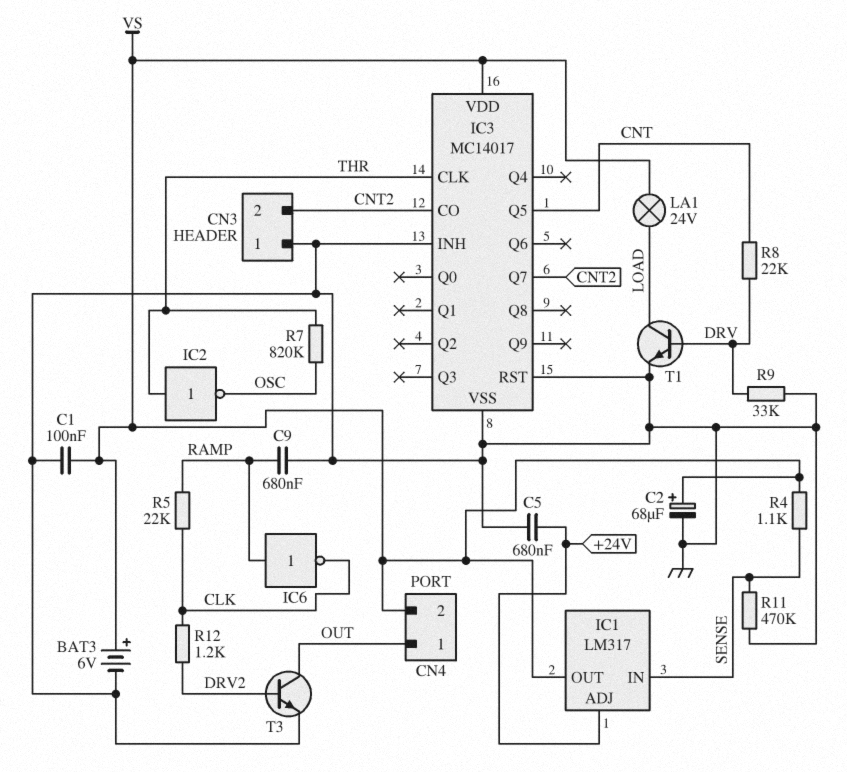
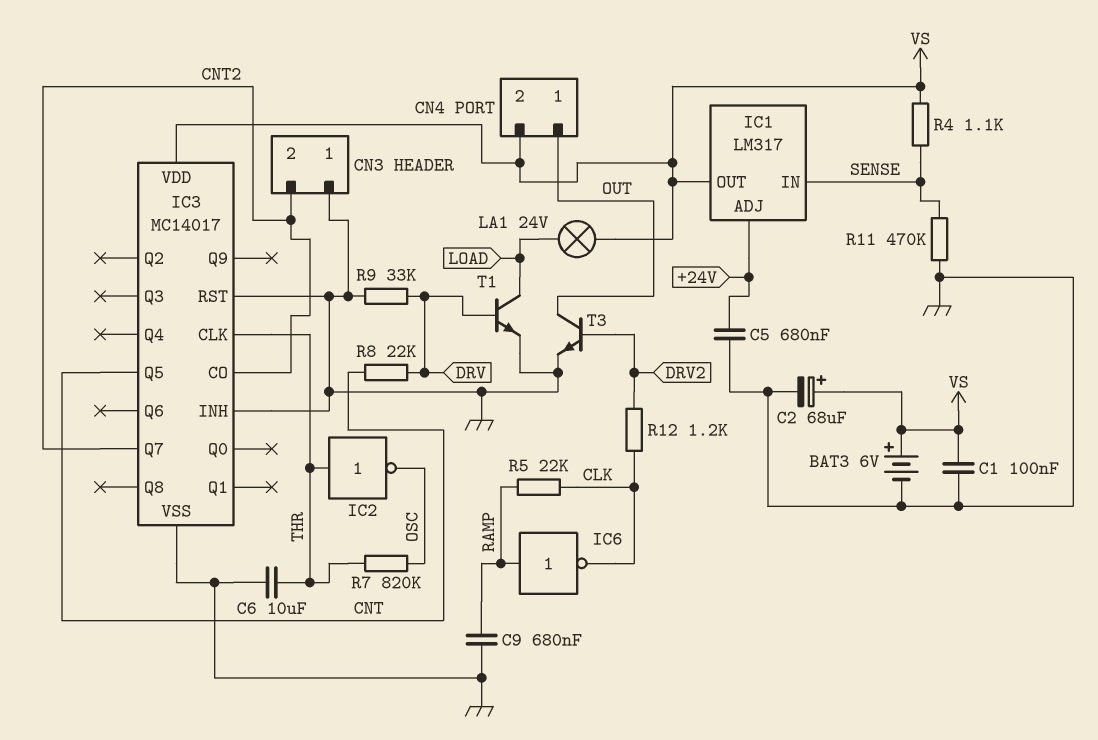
C6: none -> 10uF (GND, THR)

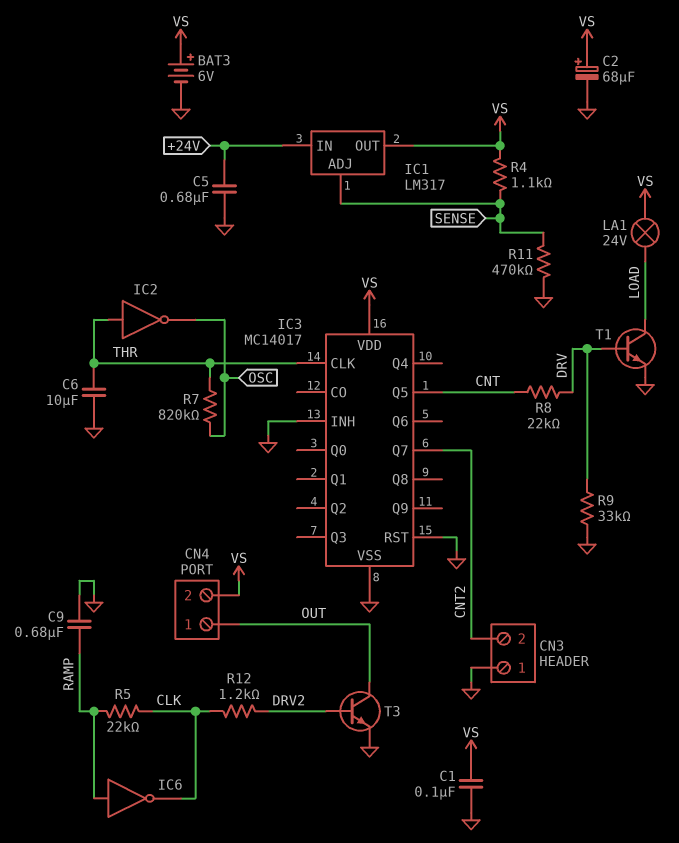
IC1 pin ADJ: +24V -> SENSE
IC1 pin IN: SENSE -> +24V
IC3 pin CO: CNT2 -> none

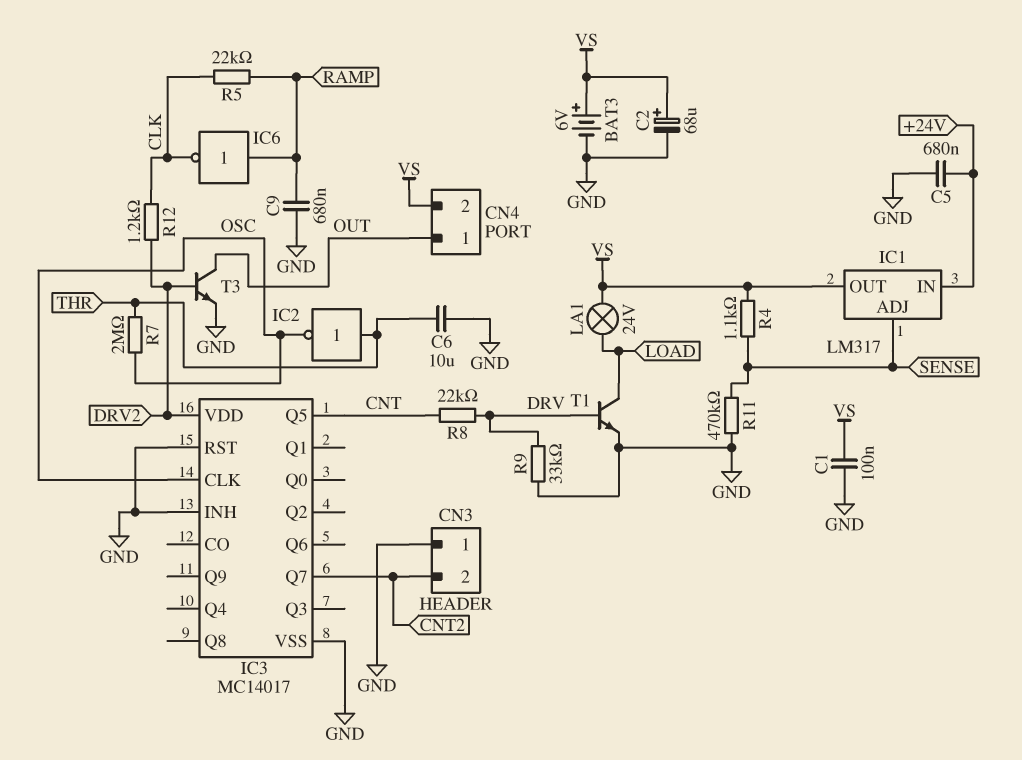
IC3 pin CLK: THR -> OSC
IC3 pin VDD: VS -> DRV2
R7: 820k (OSC, THR) -> 2M (OSC, THR)

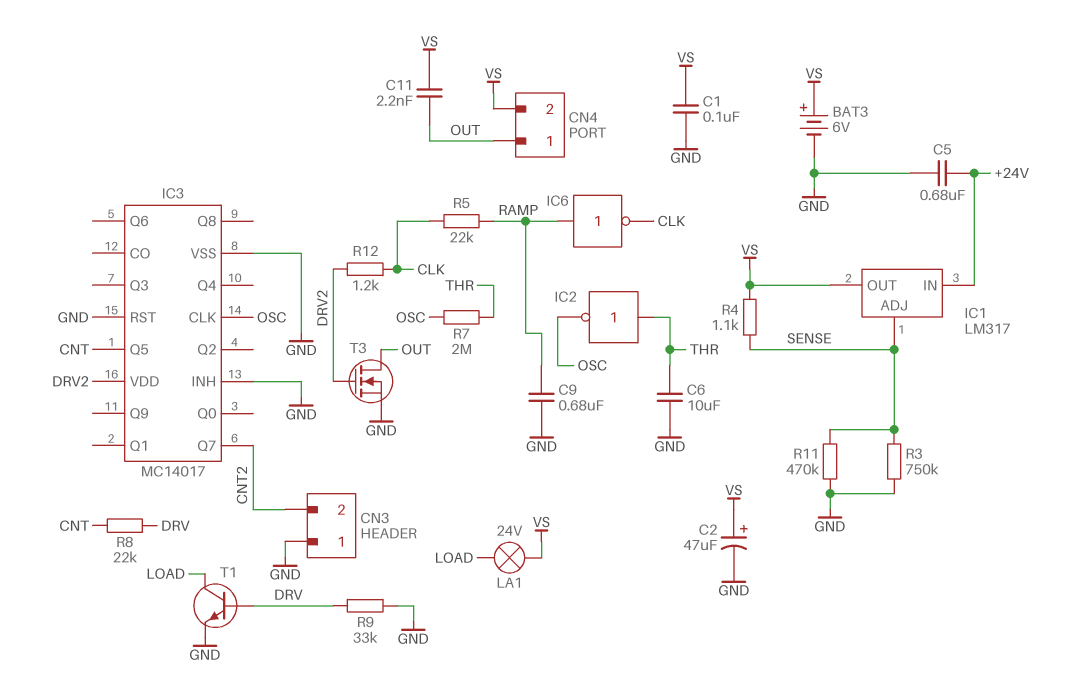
C2: 68uF (plus VS, minus GND) -> 47uF (plus VS, minus GND)
C11: none -> 2.2nF (OUT, VS)
R3: none -> 750k (GND, SENSE)
T3: NPN (B DRV2, C OUT, E GND) -> NMOS (G DRV2, D OUT, S GND)

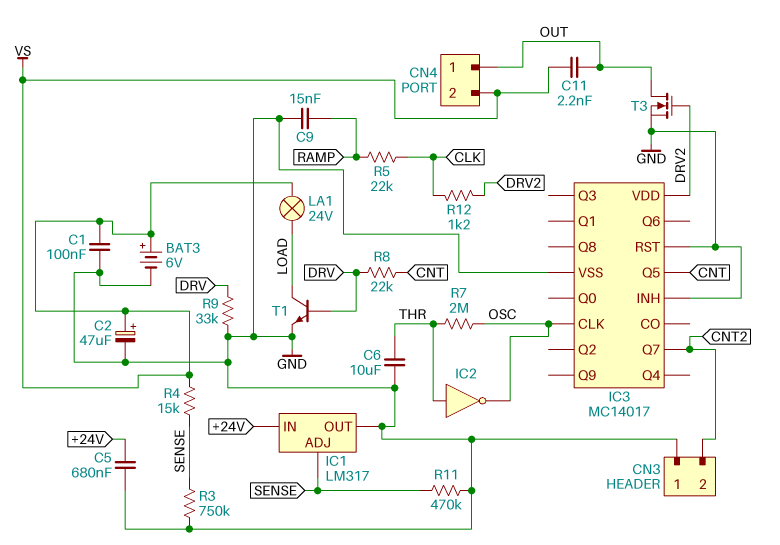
C9: 680nF (GND, RAMP) -> 15nF (GND, RAMP)
IC1 pin OUT: VS -> GND
IC6: NOT (in RAMP, out CLK) -> none
R4: 1.1k (SENSE, VS) -> 15k (SENSE, VS)

